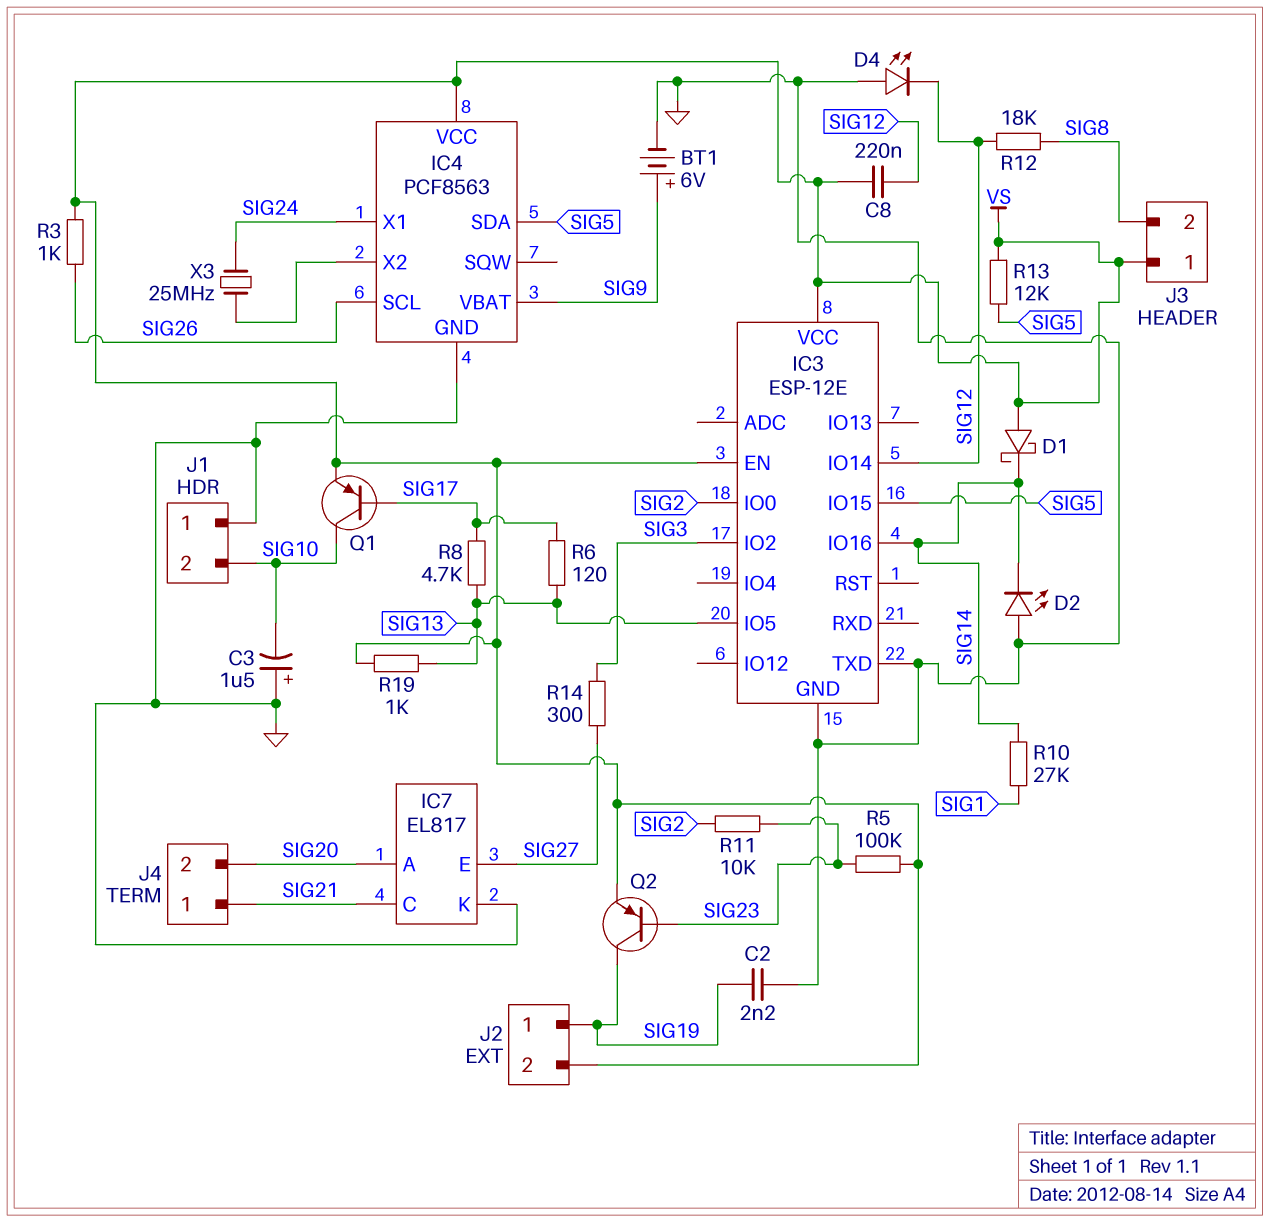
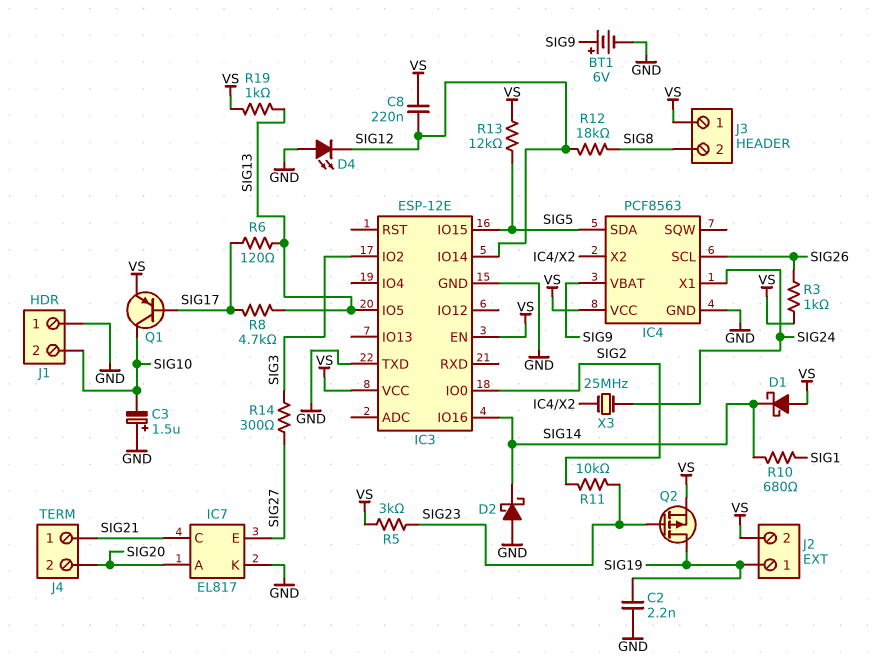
D2: LED (A GND, K SIG14) -> schottky (A GND, K SIG14)
Q2: PNP (B SIG23, C SIG19, E VS) -> PMOS (G SIG23, D SIG19, S VS)
R5: 100k (SIG23, VS) -> 3k (SIG23, VS)
R10: 27k (SIG1, SIG14) -> 680 (SIG1, SIG14)

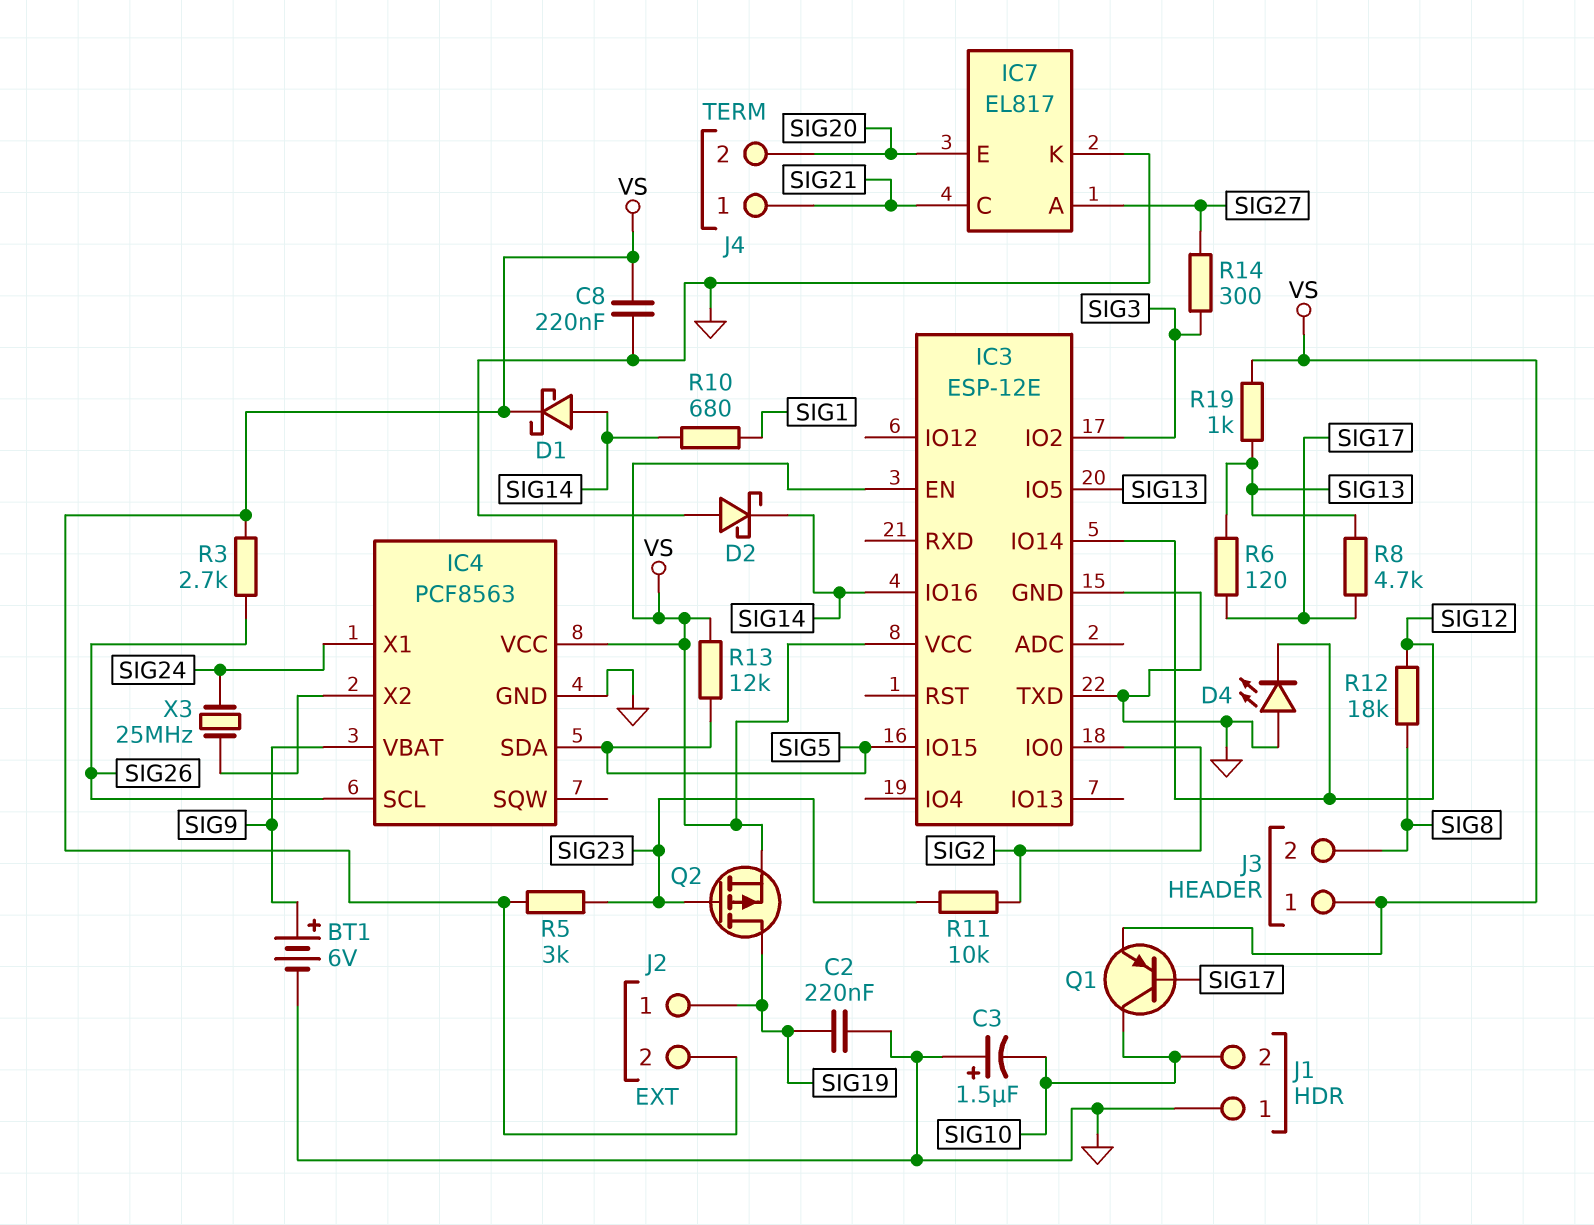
C2: 2.2nF (GND, SIG19) -> 220nF (GND, SIG19)
C8: 220nF (SIG12, VS) -> 220nF (GND, VS)
D1: schottky (A VS, K SIG14) -> schottky (A SIG14, K VS)
IC7 pin A: SIG20 -> SIG27
IC7 pin E: SIG27 -> SIG20
R3: 1k (SIG26, VS) -> 2.7k (SIG26, VS)

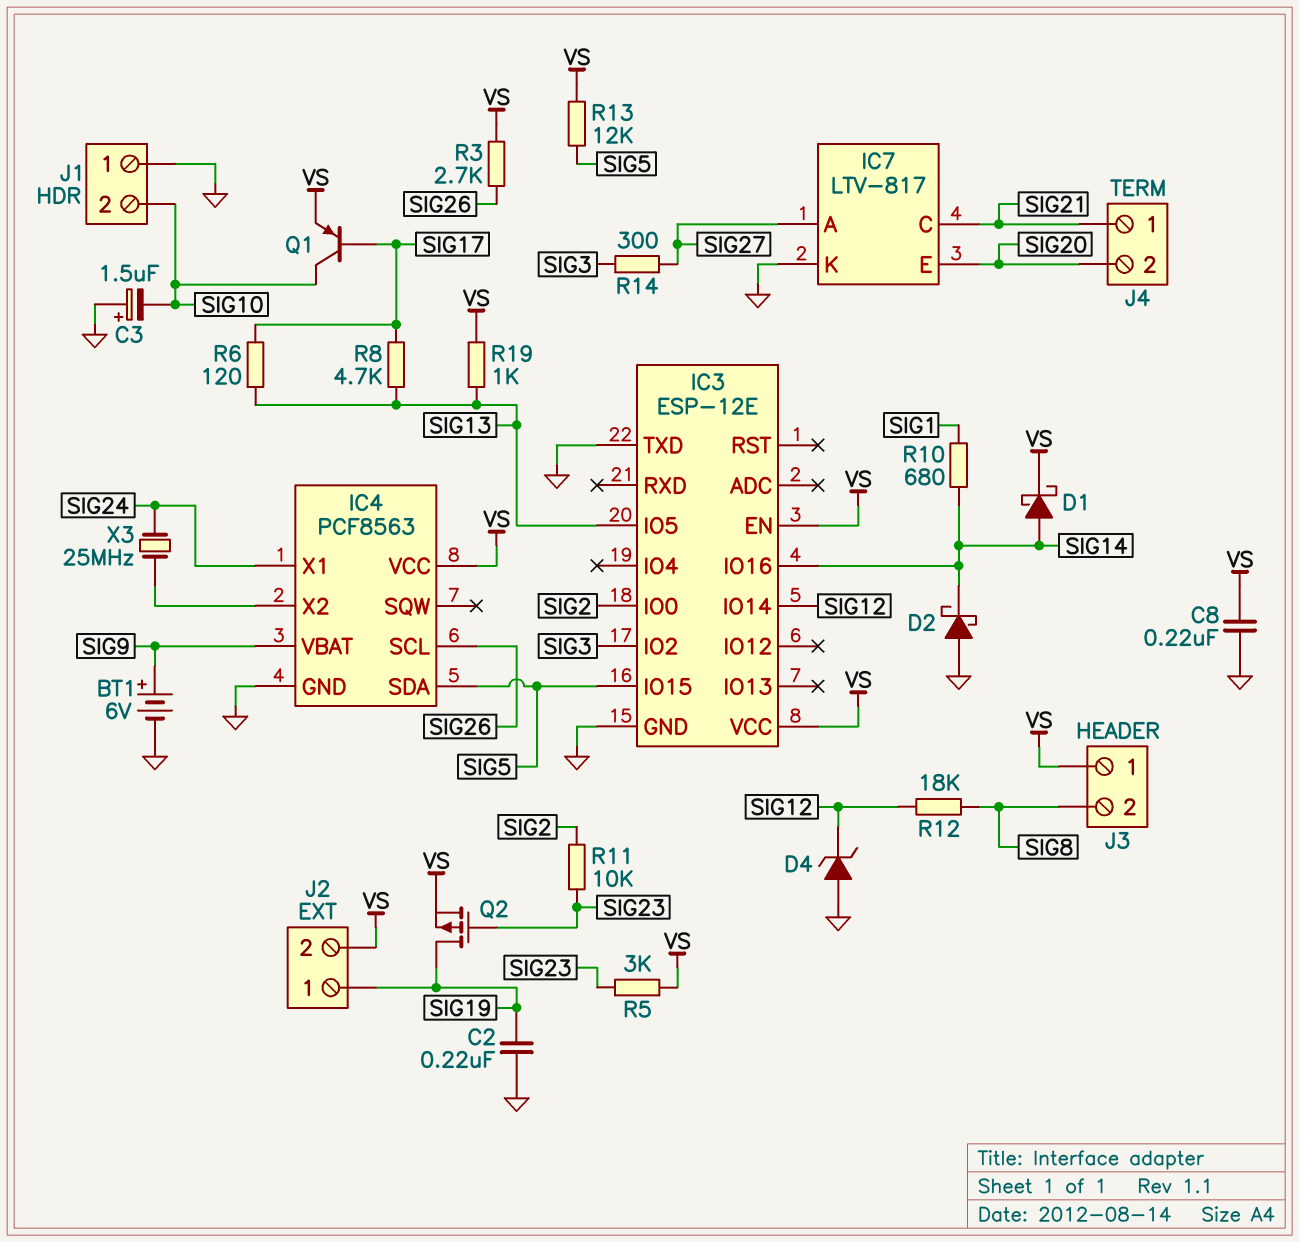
D4: LED (A GND, K SIG12) -> zener (A GND, K SIG12)
IC7: EL817 -> LTV-817

